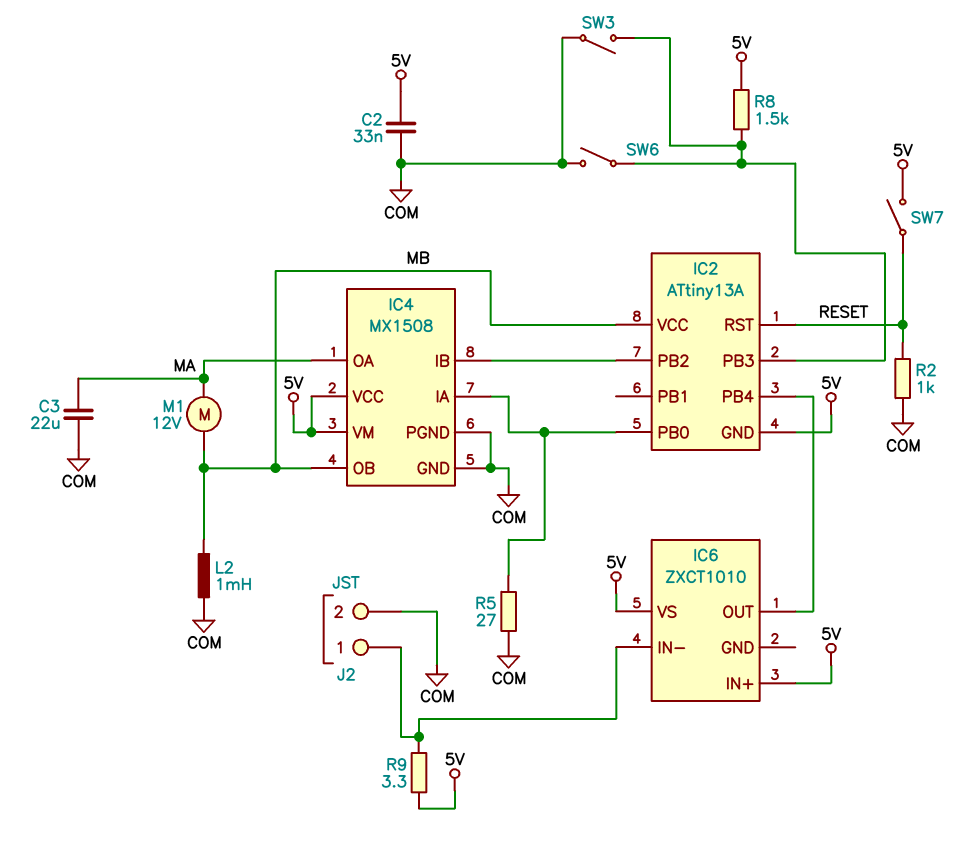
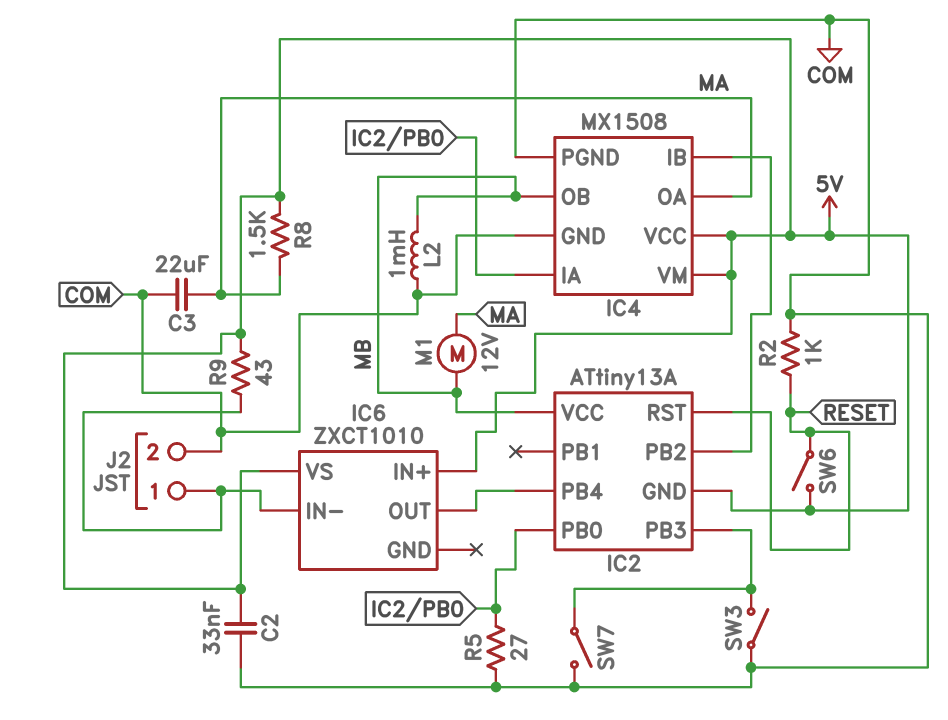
R8: 1.5k (5V, IC2/PB3) -> 1.5k (5V, MA)
R9: 3.3 (5V, IC6/IN-) -> 43 (5V, IC6/IN-)
SW6: switch (COM, IC2/PB3) -> switch (5V, RESET)
SW7: switch (5V, RESET) -> switch (COM, IC2/PB3)

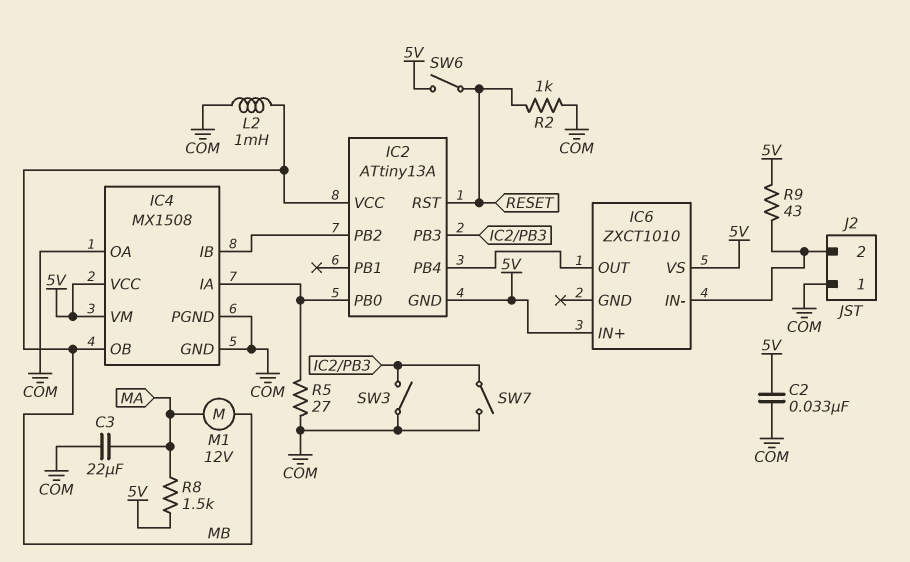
IC4 pin OA: MA -> COM
J2 pin 1: IC6/IN- -> COM
J2 pin 2: COM -> IC6/IN-

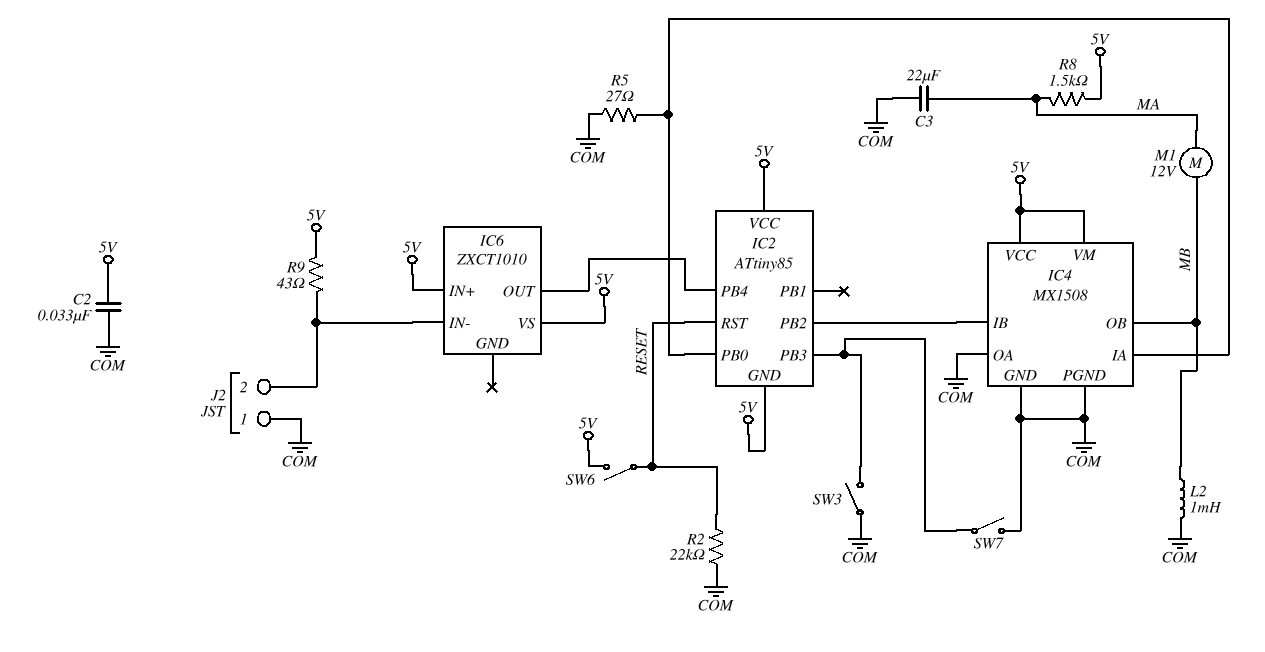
IC2: ATtiny13A -> ATtiny85
IC2 pin VCC: MB -> 5V
R2: 1k (COM, RESET) -> 22k (COM, RESET)

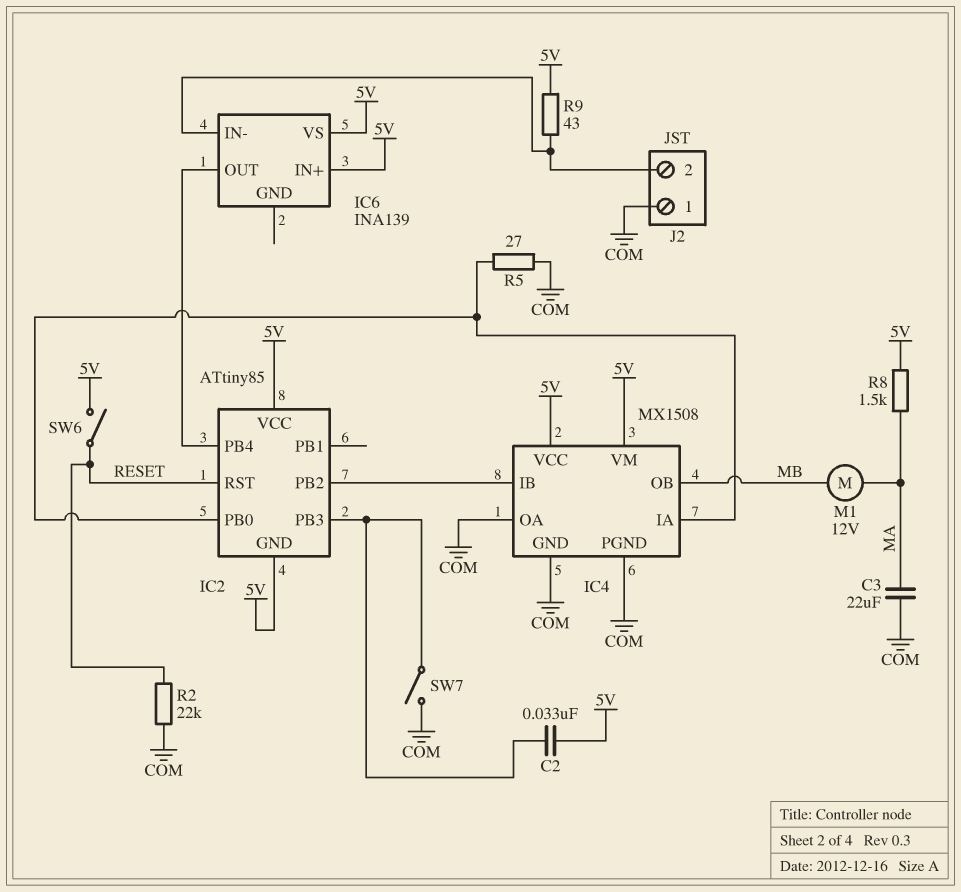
C2: 33nF (5V, COM) -> 33nF (5V, IC2/PB3)
IC6: ZXCT1010 -> INA139
L2: 1mH (COM, MB) -> none
SW3: switch (COM, IC2/PB3) -> none

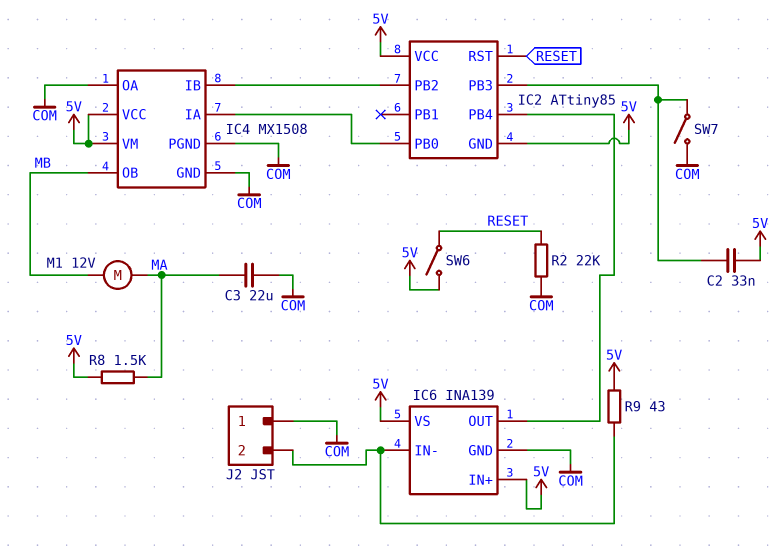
IC6 pin GND: none -> COM
R5: 27 (COM, IC2/PB0) -> none

